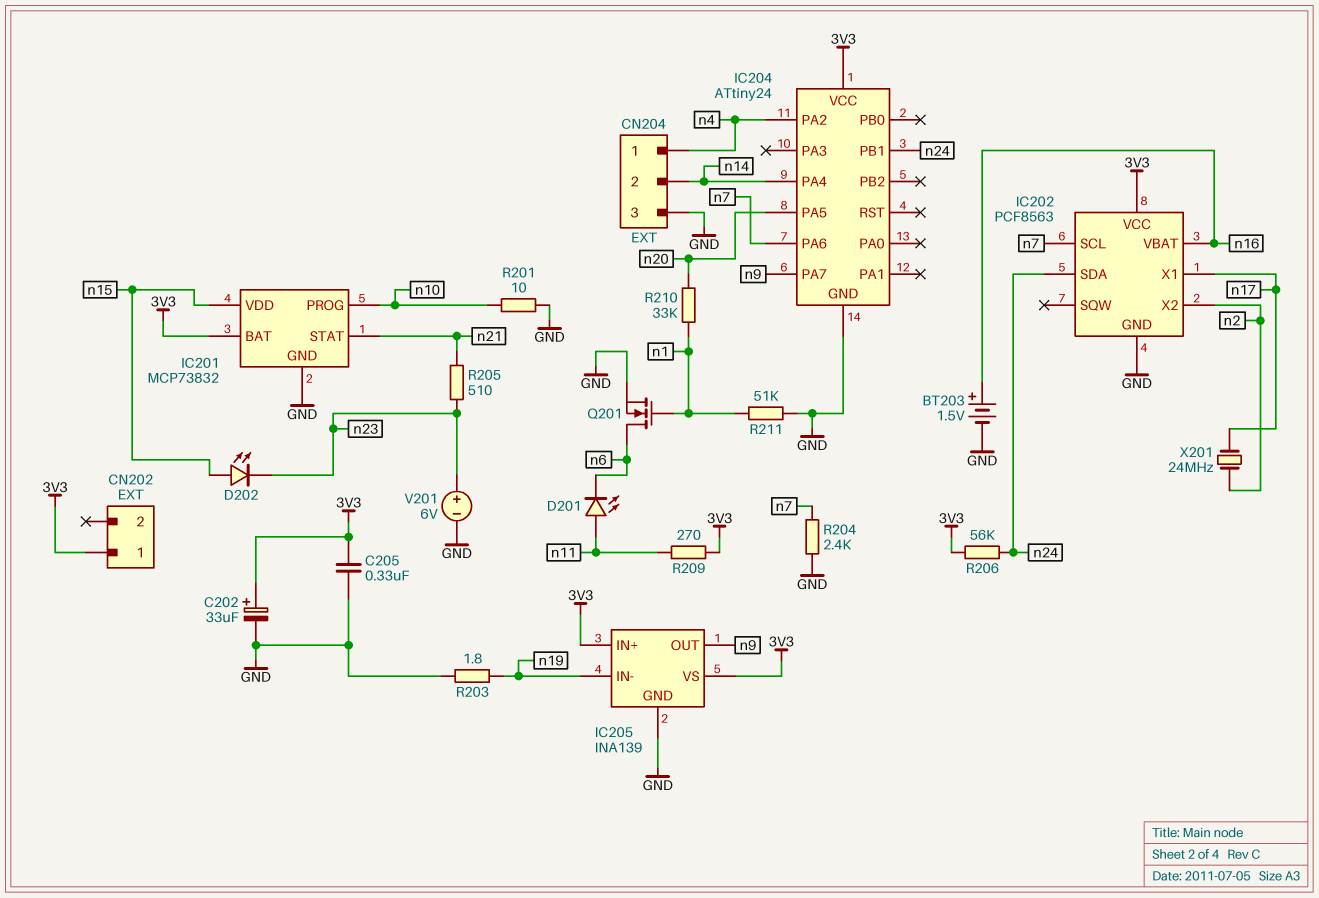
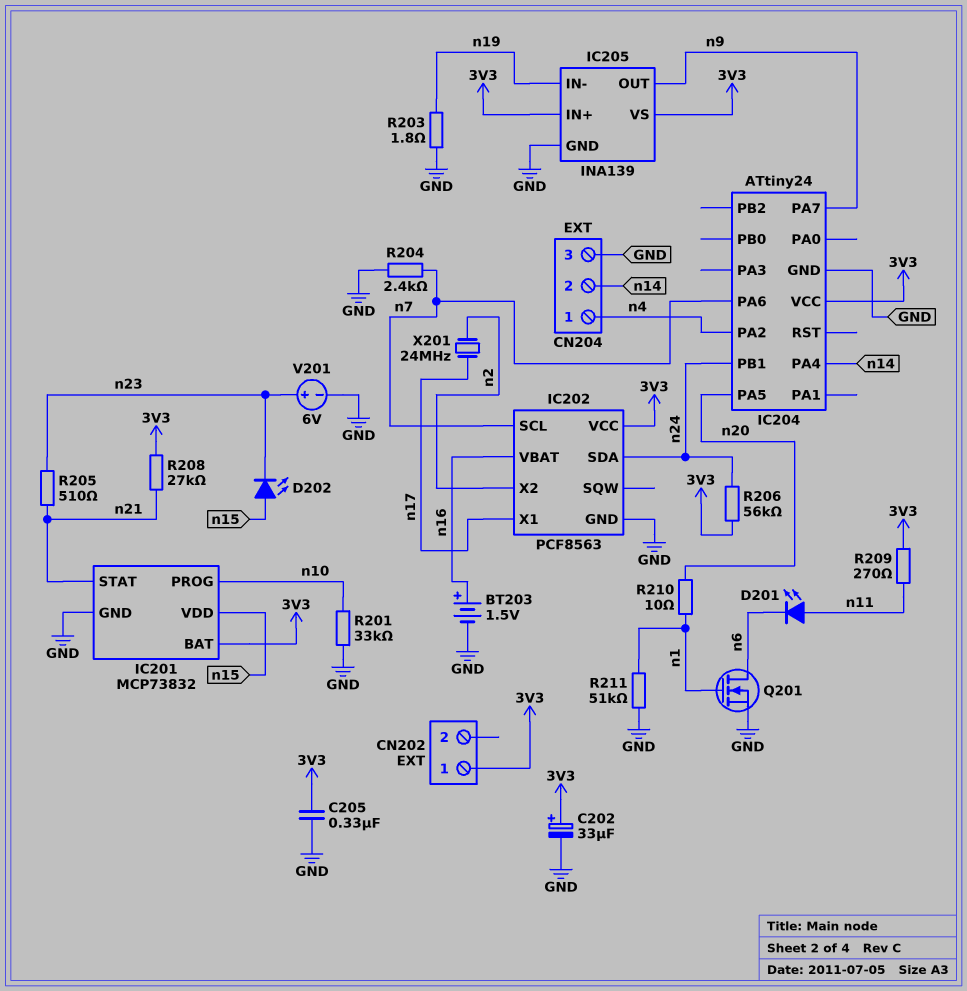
R201: 10 (GND, n10) -> 33k (GND, n10)
R208: none -> 27k (3V3, n21)
R210: 33k (n1, n20) -> 10 (n1, n20)

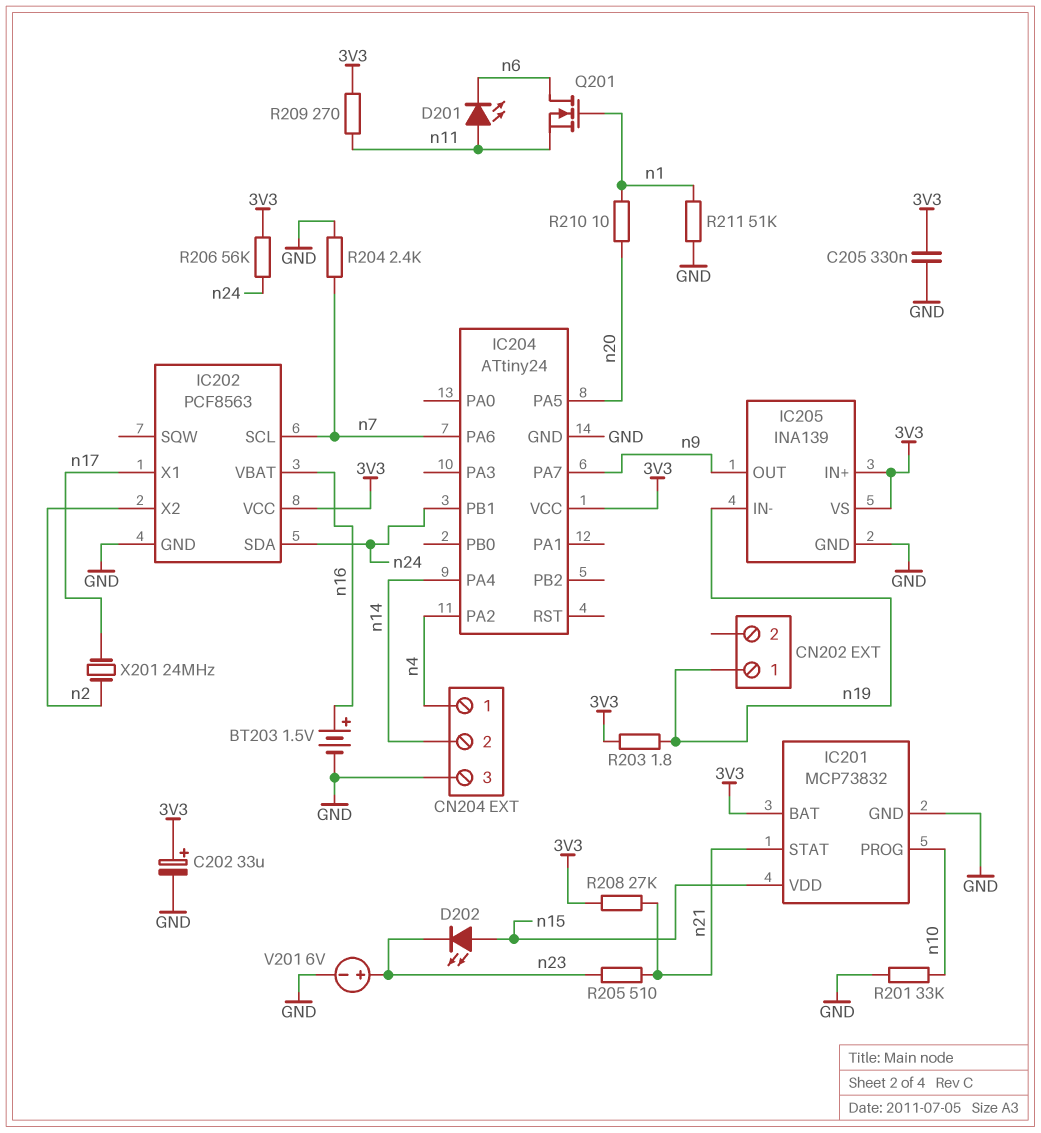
CN202 pin 1: 3V3 -> n19
Q201: NMOS (G n1, D n6, S GND) -> NMOS (G n1, D n6, S n11)
R203: 1.8 (GND, n19) -> 1.8 (3V3, n19)

